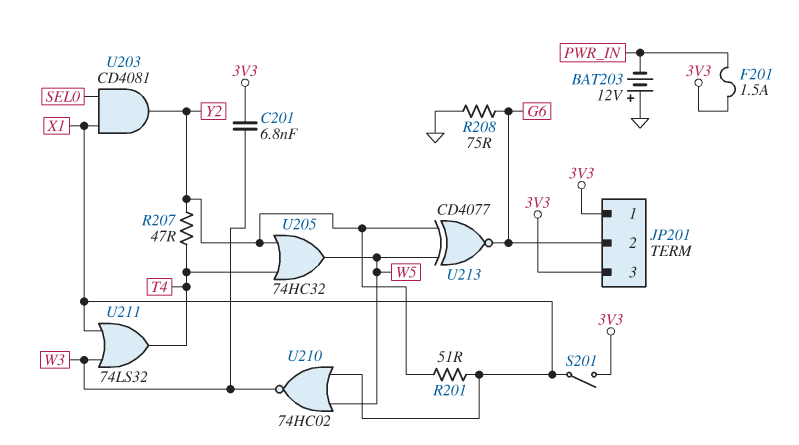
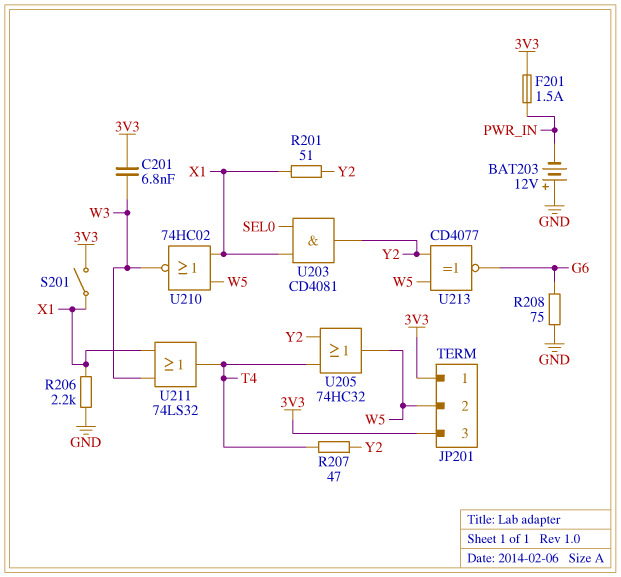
JP201 pin 2: G6 -> W5
R206: none -> 2.2k (GND, X1)

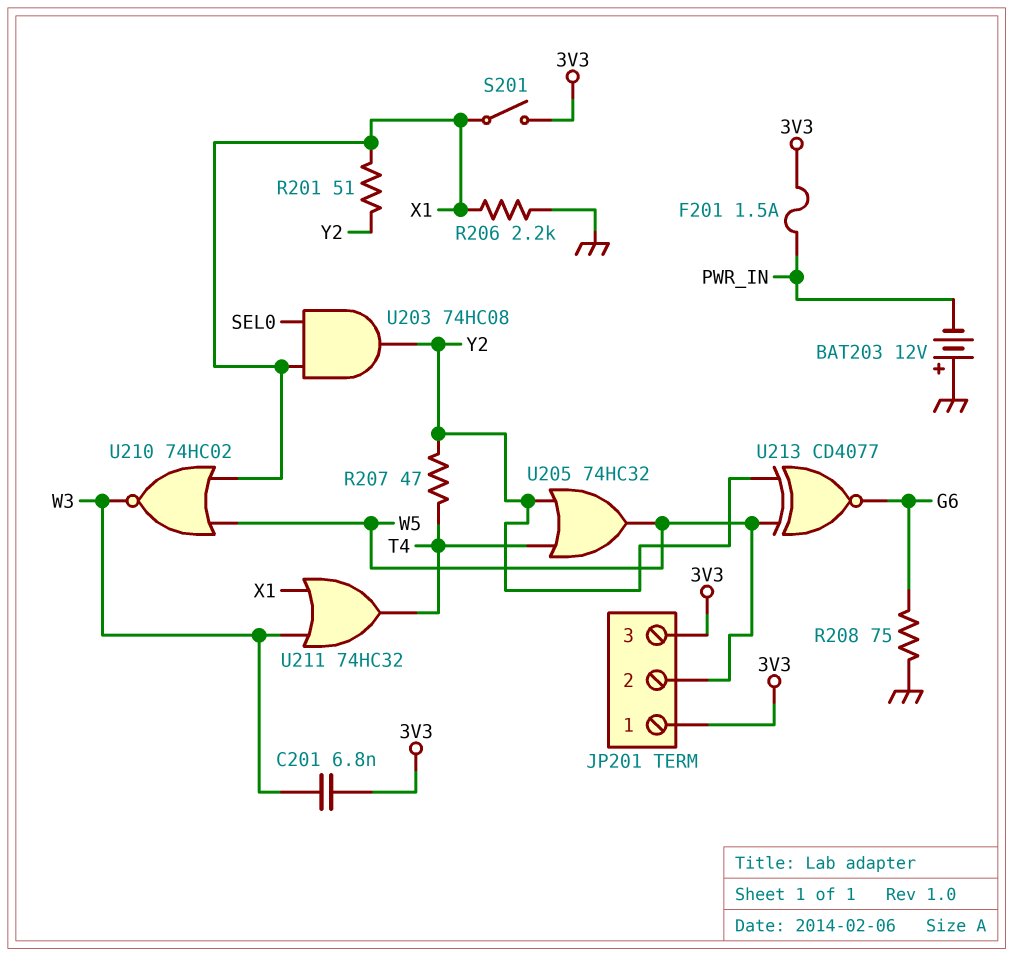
U203: AND CD4081 (in SEL0, in X1, out Y2) -> AND 74HC08 (in SEL0, in X1, out Y2)
U211: OR 74LS32 (in W3, in X1, out T4) -> OR 74HC32 (in W3, in X1, out T4)

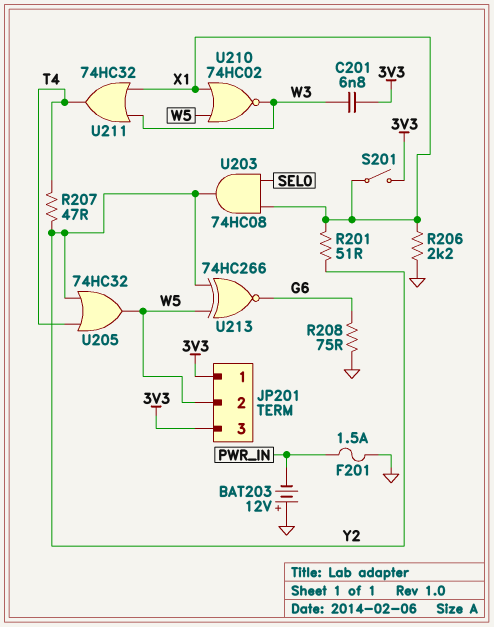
F201: 1.5A (3V3, PWR_IN) -> 1.5A (GND, PWR_IN)
U213: XNOR CD4077 (in W5, in Y2, out G6) -> XNOR 74HC266 (in W5, in Y2, out G6)

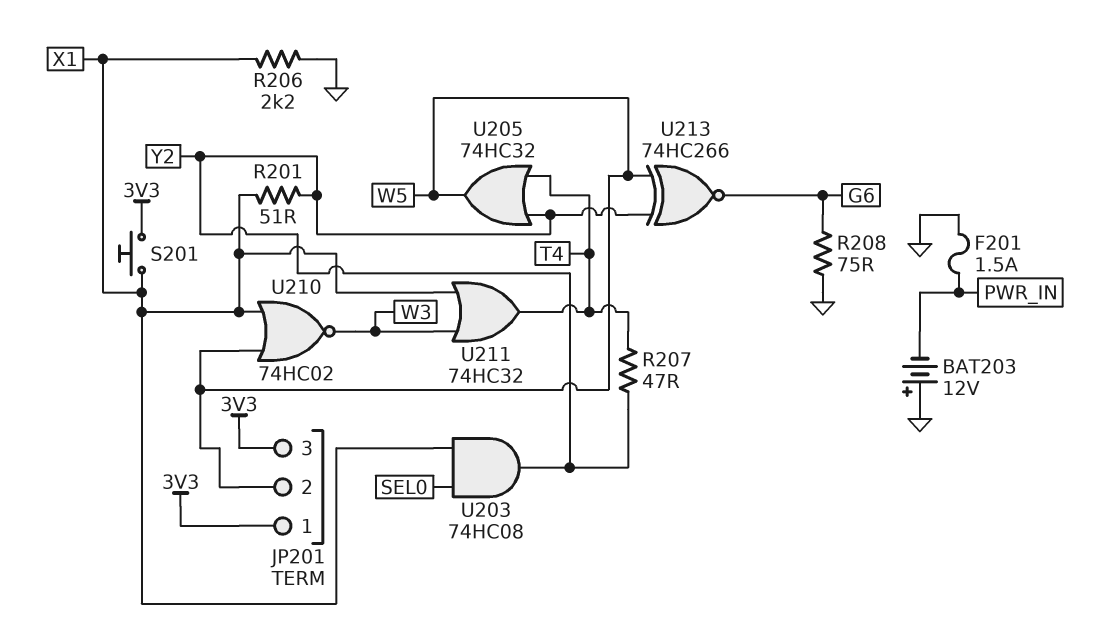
C201: 6.8nF (3V3, W3) -> none
S201: switch (3V3, X1) -> button (3V3, X1)

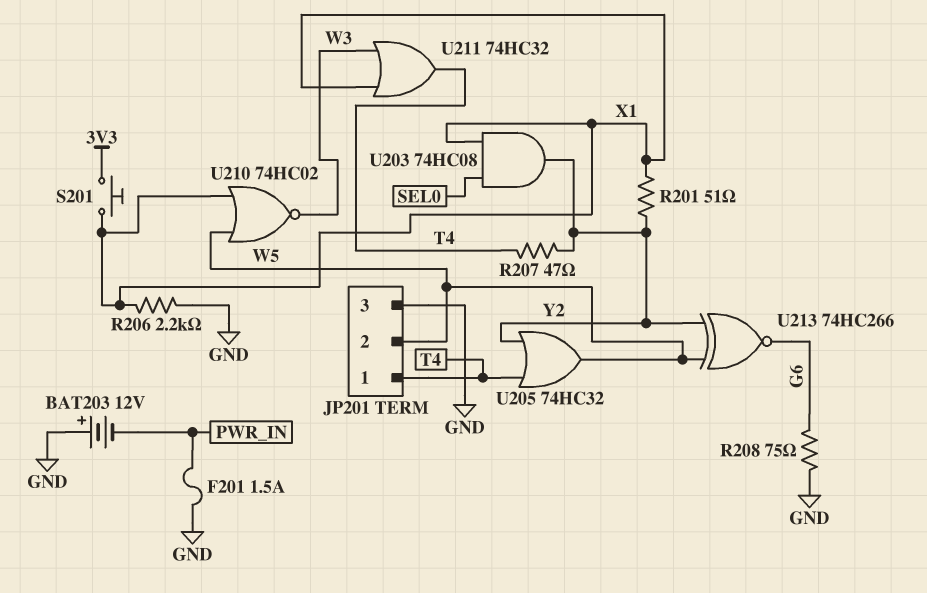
JP201 pin 1: 3V3 -> T4
JP201 pin 3: 3V3 -> GND

